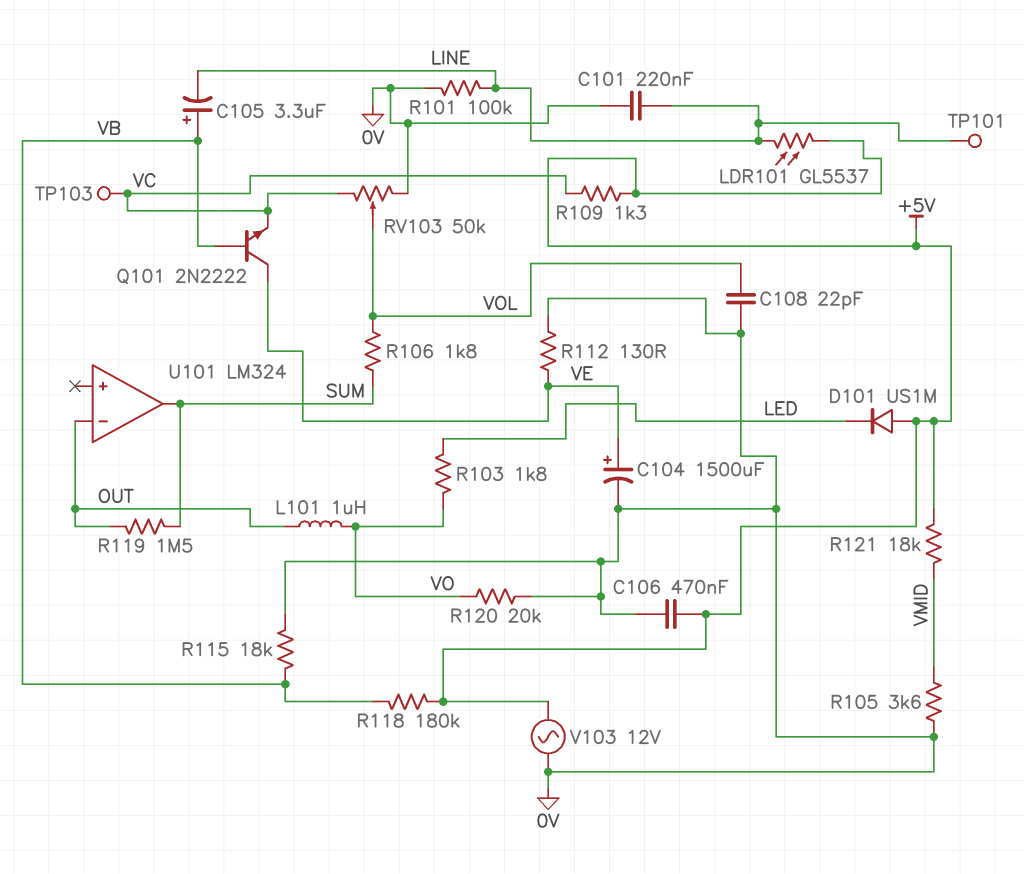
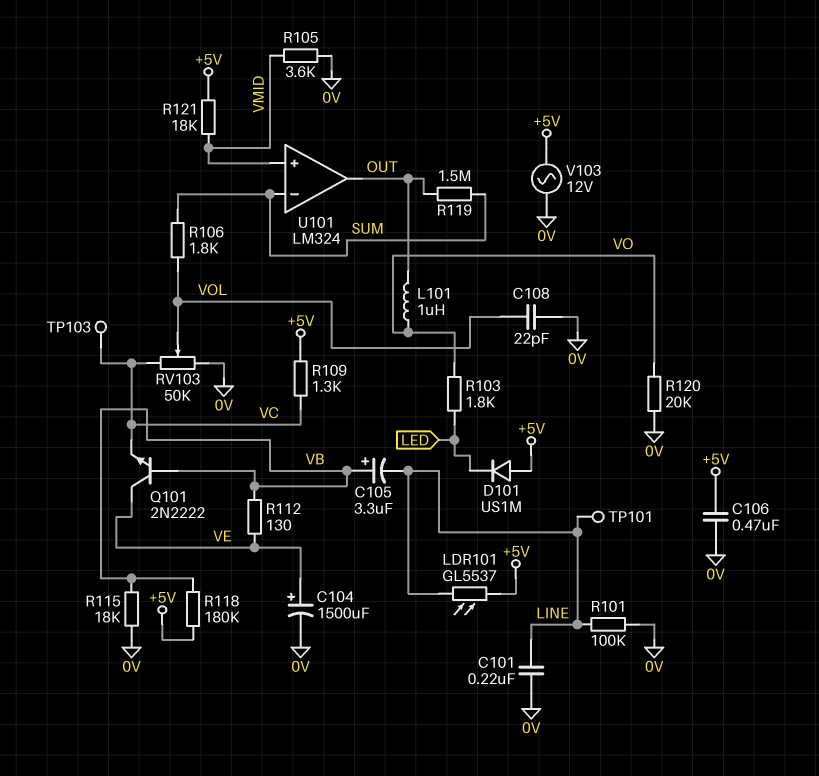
R112: 130 (0V, VE) -> 130 (VB, VE)
U101 pin in+: none -> VMID
U101 pin in-: OUT -> SUM
U101 pin out: SUM -> OUT

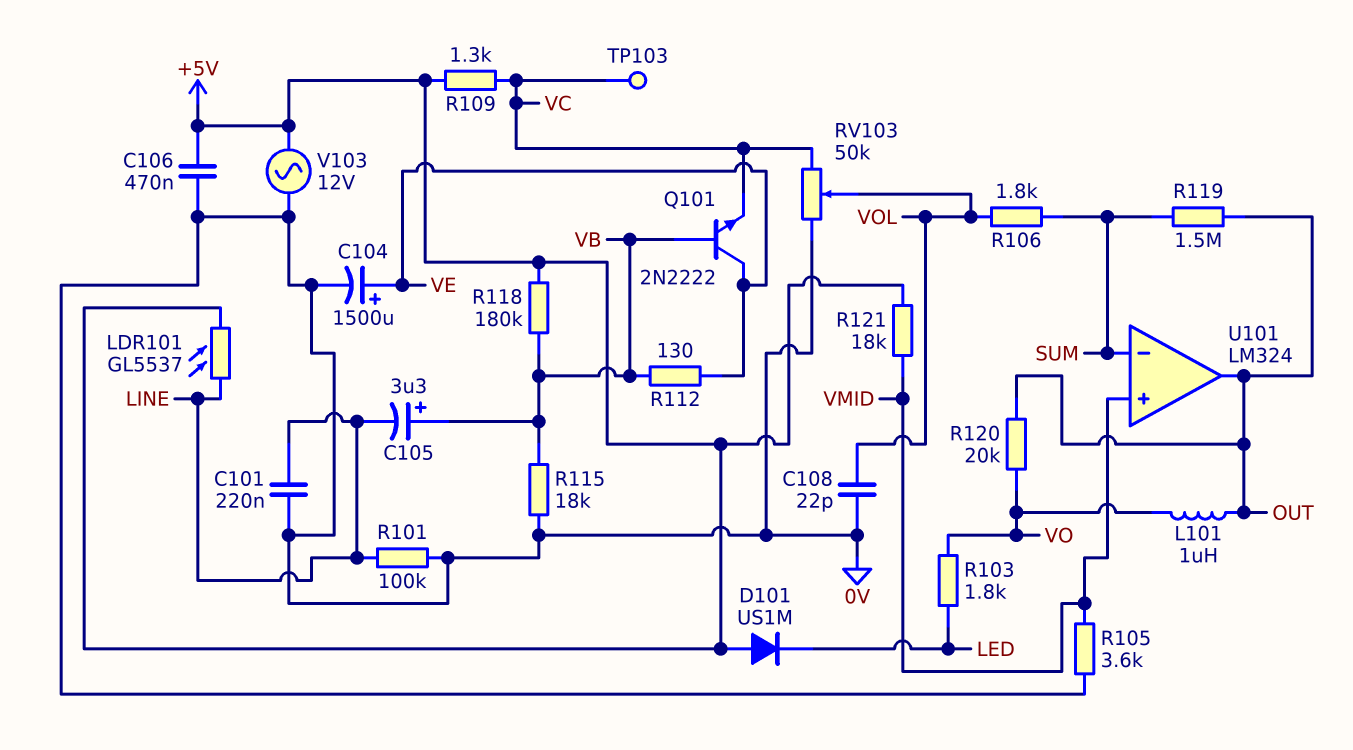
R120: 20k (0V, VO) -> 20k (OUT, VO)
TP101: test point (LINE) -> none

